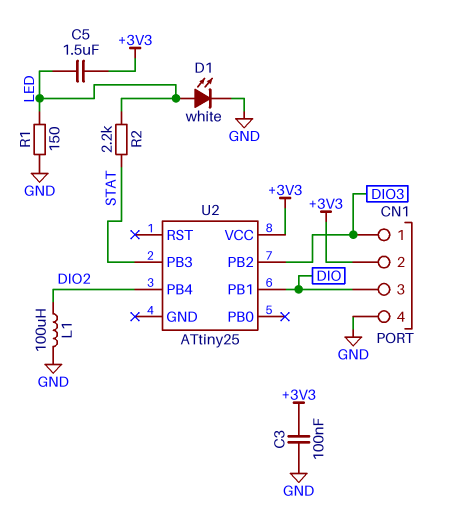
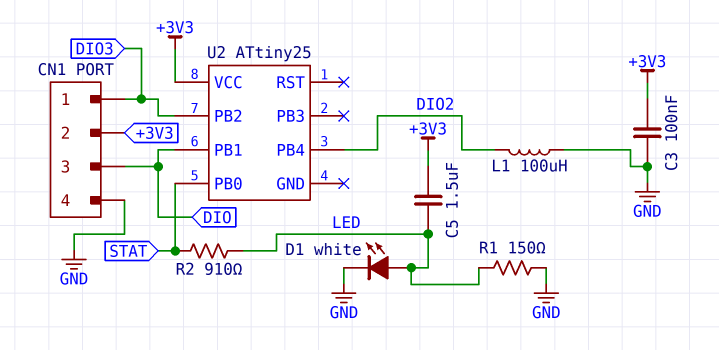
R2: 2.2k (LED, STAT) -> 910 (LED, STAT)
U2 pin PB0: none -> STAT
U2 pin PB3: STAT -> none

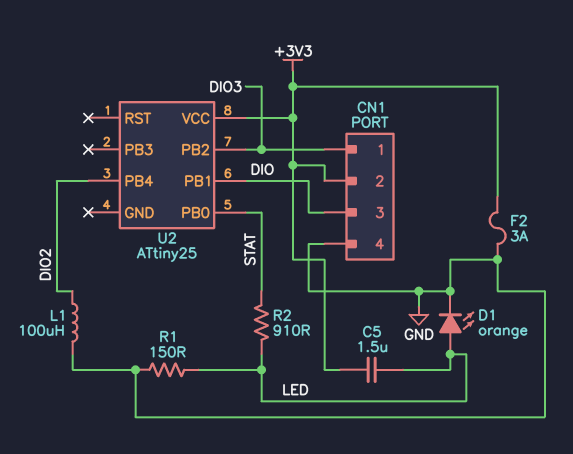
C3: 100nF (+3V3, GND) -> none
D1: LED white (A LED, K GND) -> LED orange (A LED, K GND)
F2: none -> 3A (+3V3, GND)

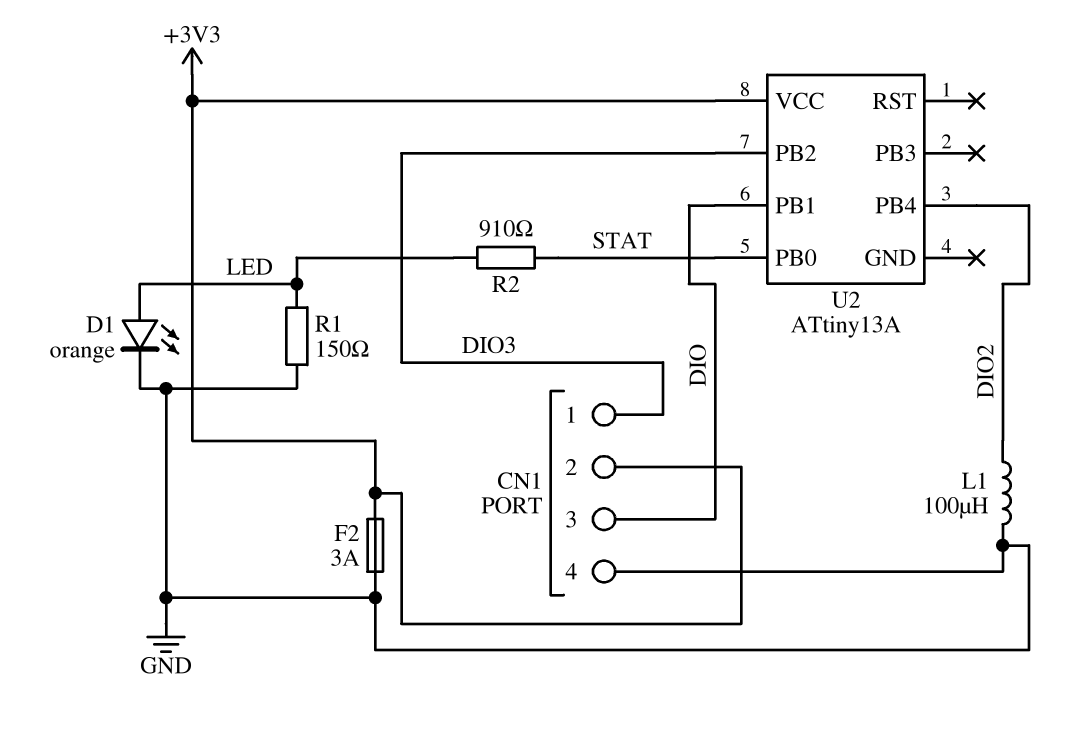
C5: 1.5uF (+3V3, LED) -> none
U2: ATtiny25 -> ATtiny13A

